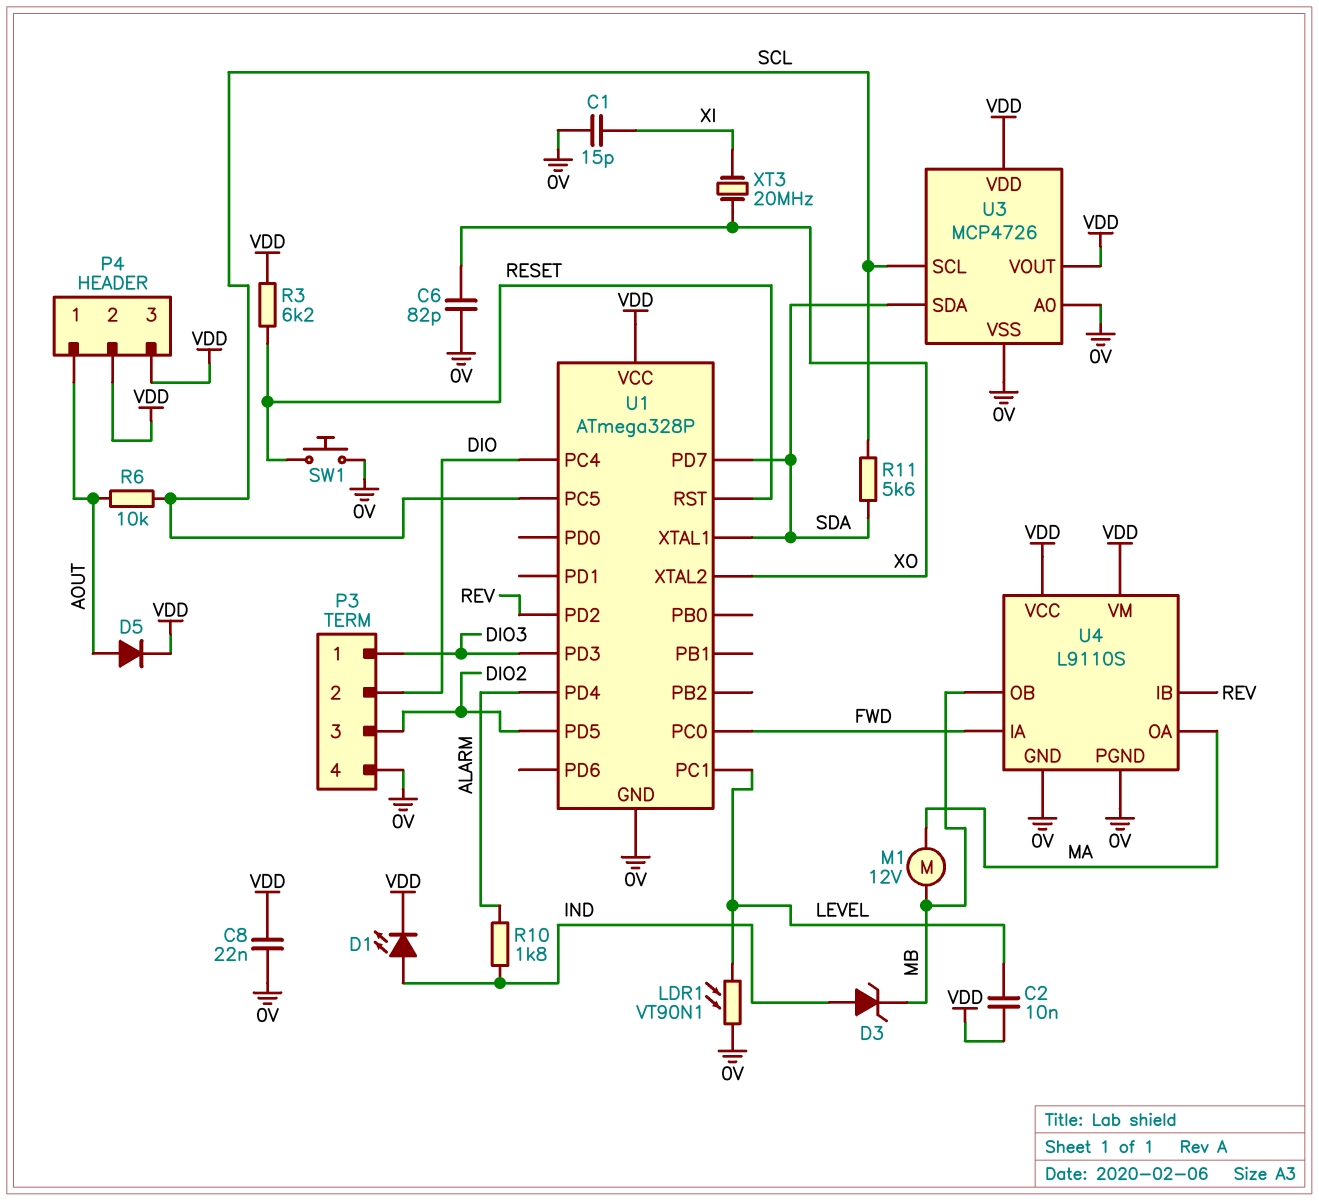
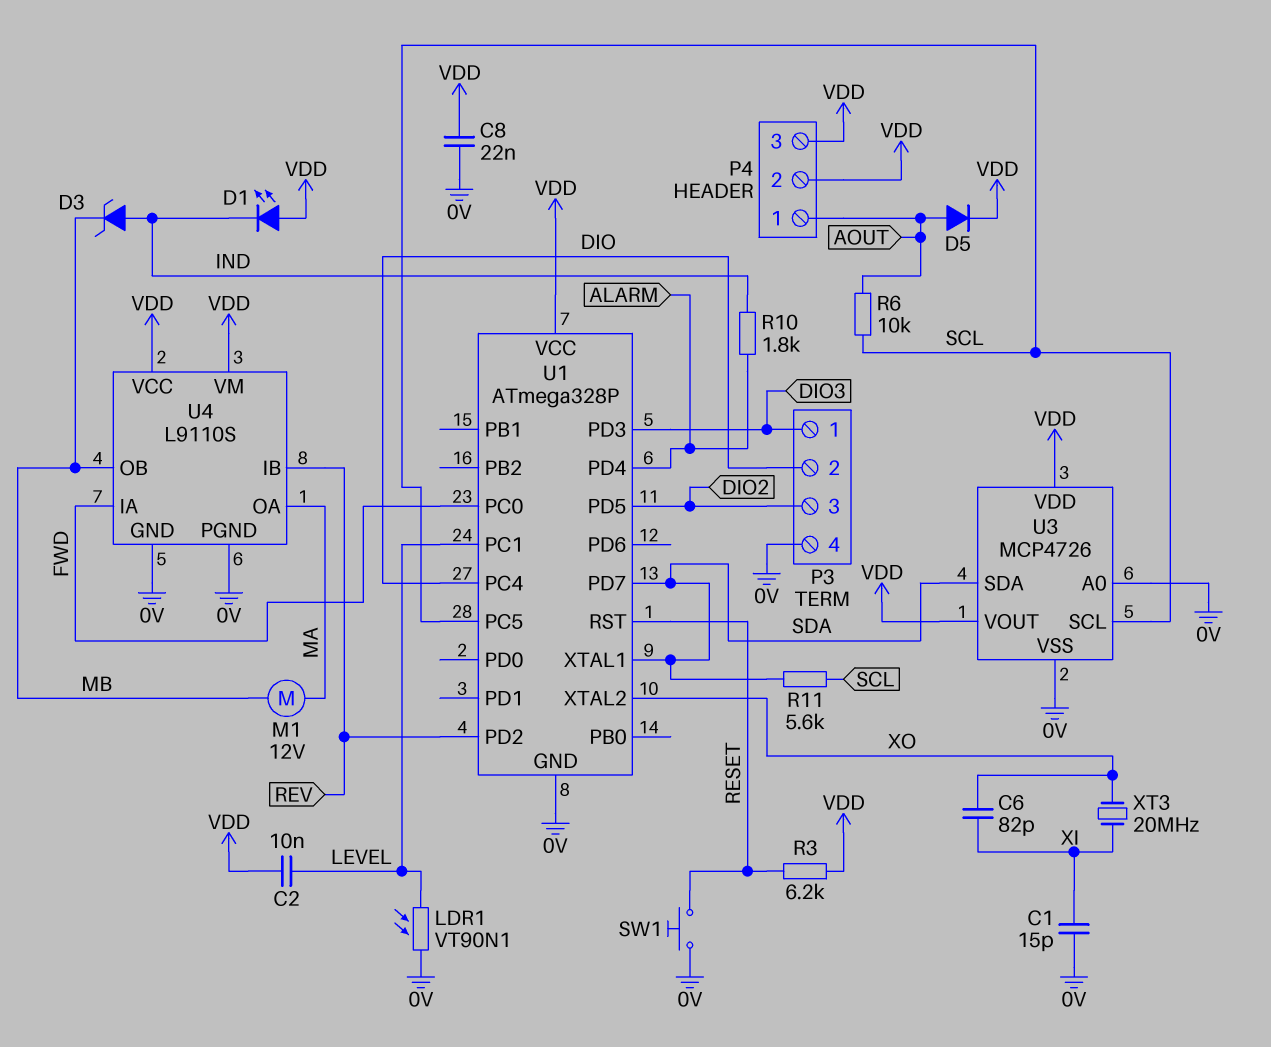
C6: 82pF (0V, XO) -> 82pF (XI, XO)
D1: LED (A IND, K VDD) -> LED (A VDD, K IND)

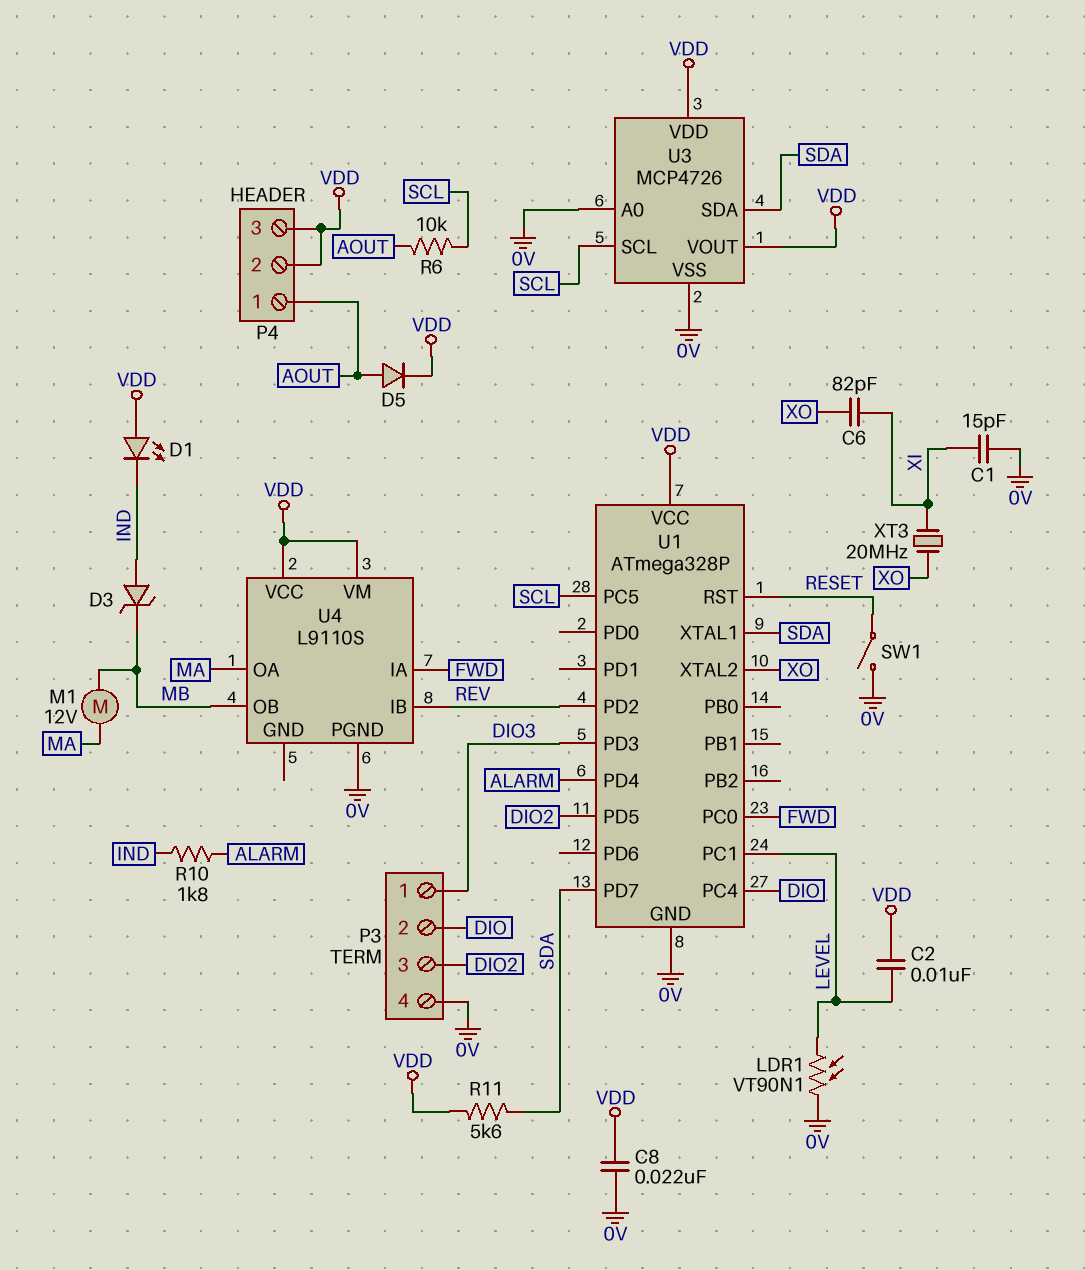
R3: 6.2k (RESET, VDD) -> none
R11: 5.6k (SCL, SDA) -> 5.6k (SDA, VDD)
SW1: button (0V, RESET) -> switch (0V, RESET)
U4 pin GND: 0V -> none

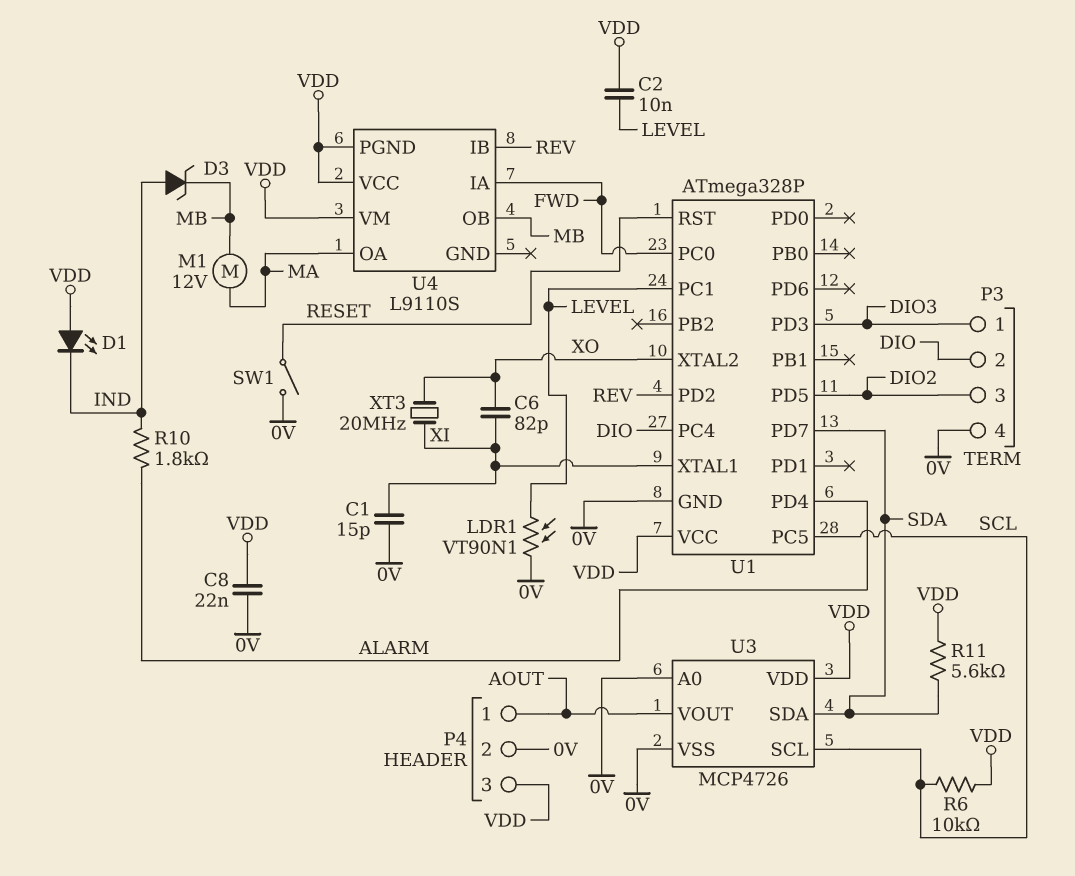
D5: diode (A AOUT, K VDD) -> none
P4 pin 2: VDD -> 0V
R6: 10k (AOUT, SCL) -> 10k (SCL, VDD)
U1 pin XTAL1: SDA -> XI
U3 pin VOUT: VDD -> AOUT
U4 pin PGND: 0V -> VDD

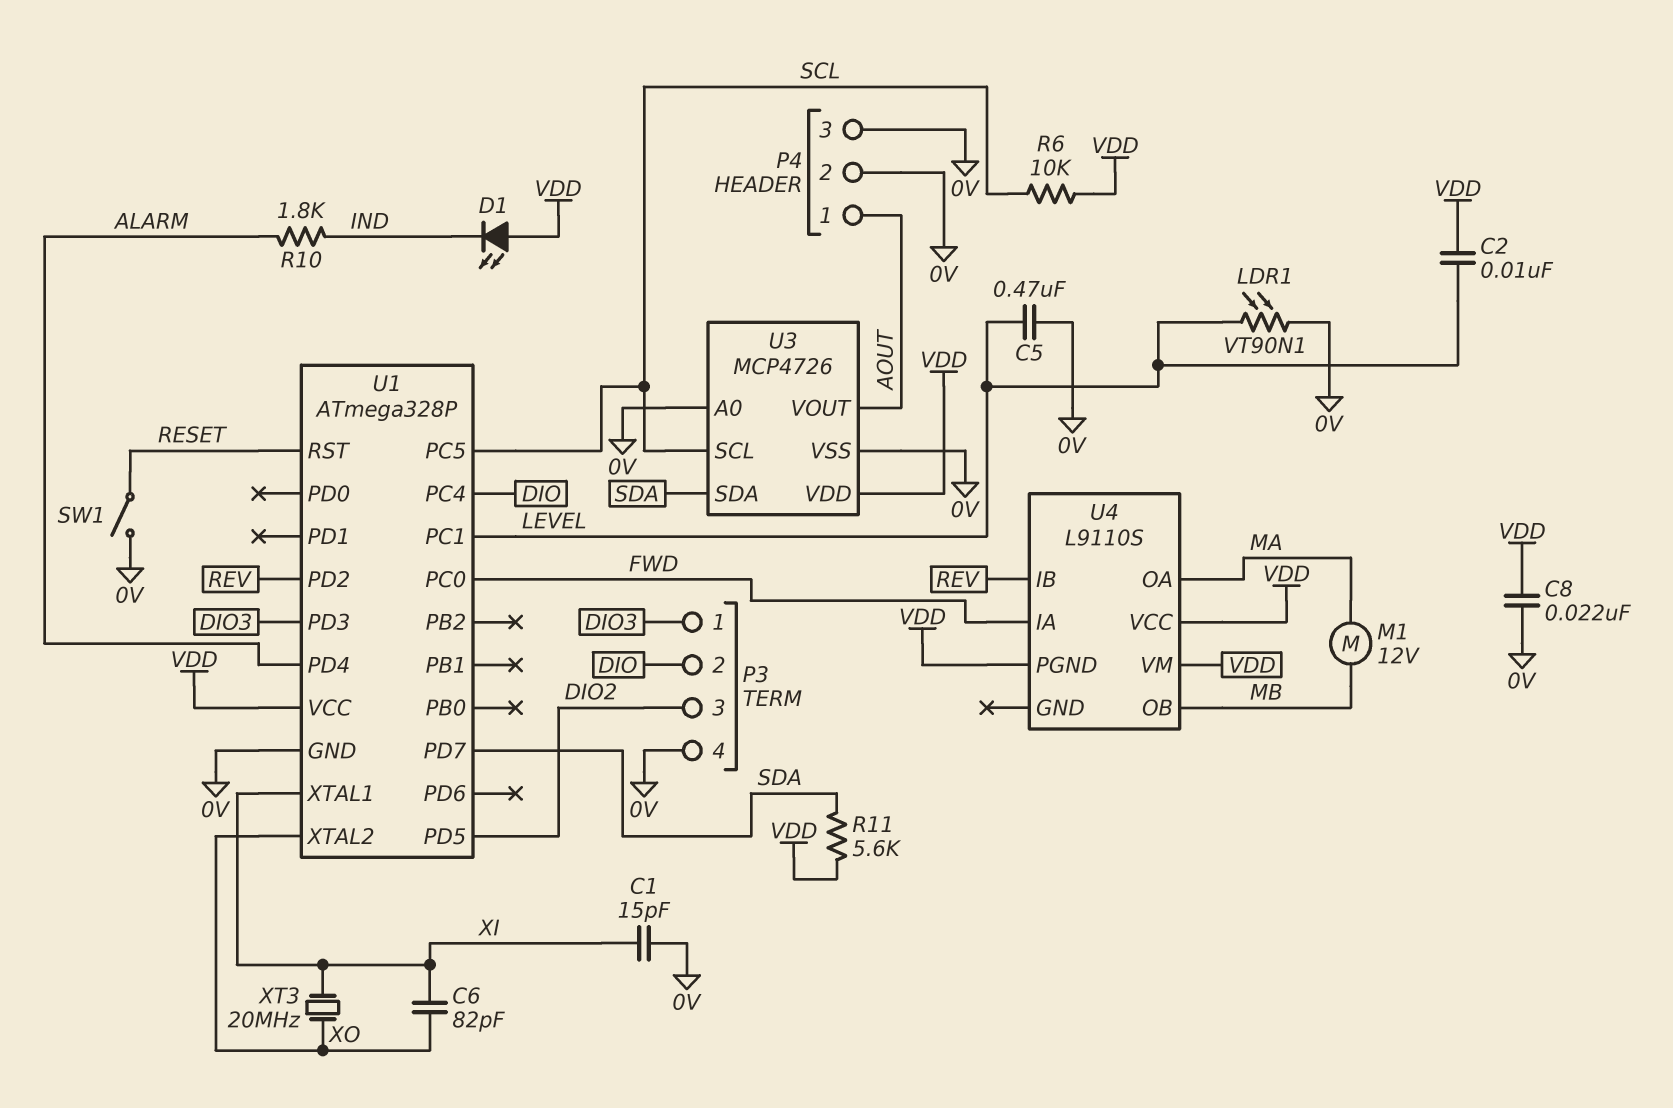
C5: none -> 470nF (0V, LEVEL)
D3: zener (A IND, K MB) -> none
P4 pin 3: VDD -> 0V

